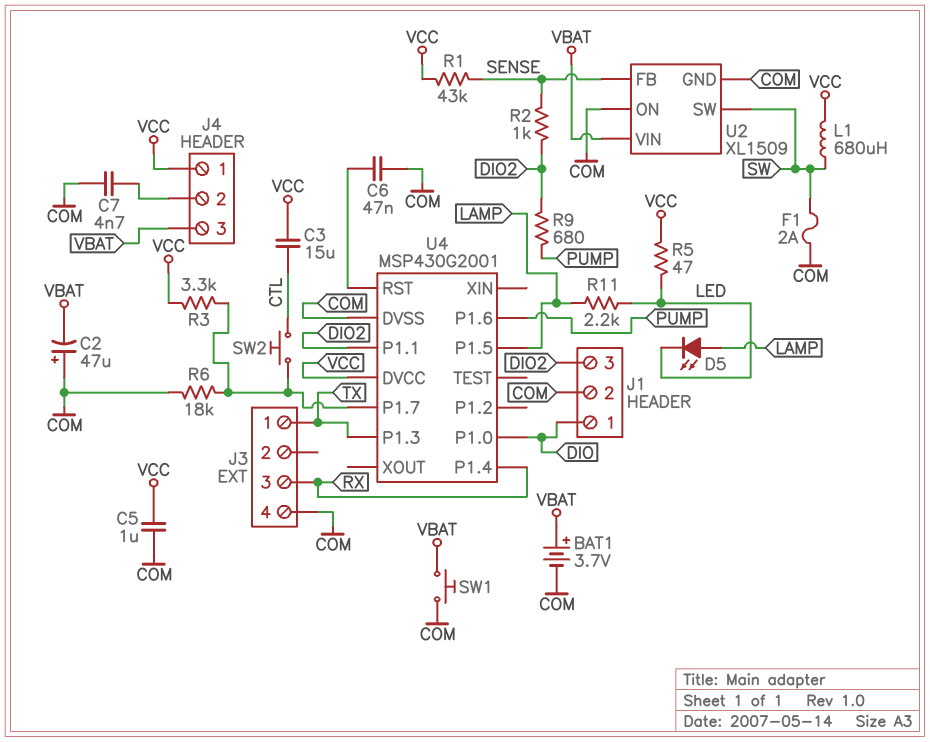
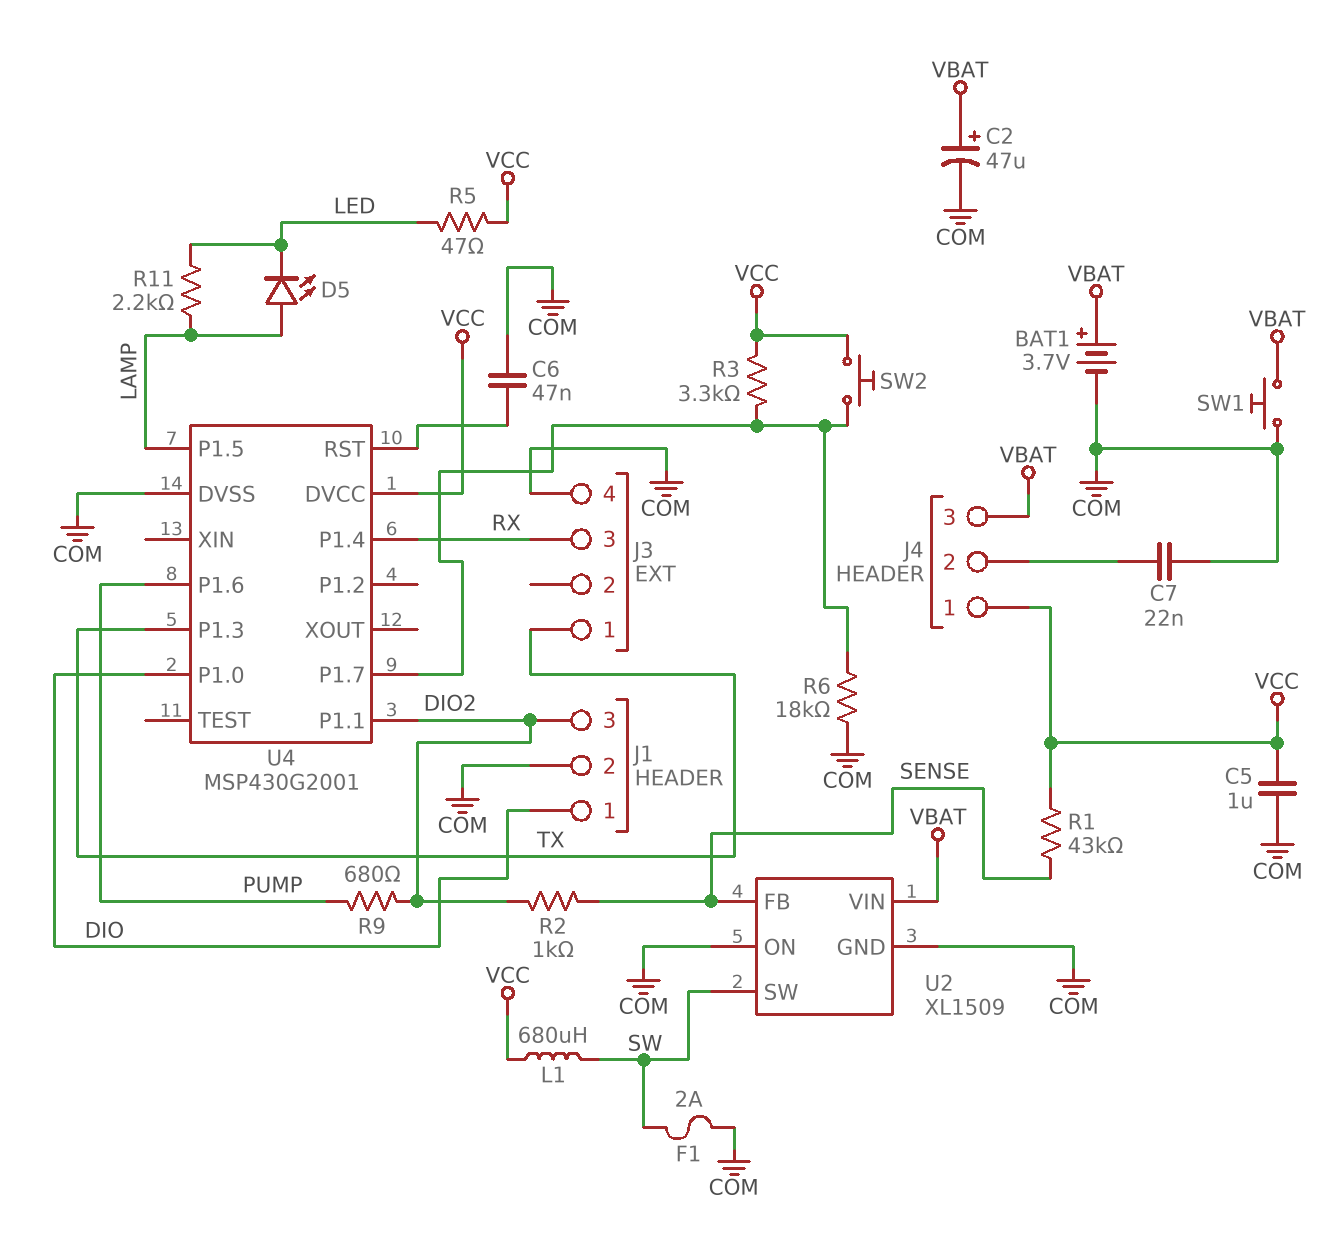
C2: 47uF (plus COM, minus VBAT) -> 47uF (plus VBAT, minus COM)
C3: 15uF (CTL, VCC) -> none
C7: 4.7nF (COM, J4/2) -> 22nF (COM, J4/2)
SW2: button (CTL, U4/P1.7) -> button (U4/P1.7, VCC)

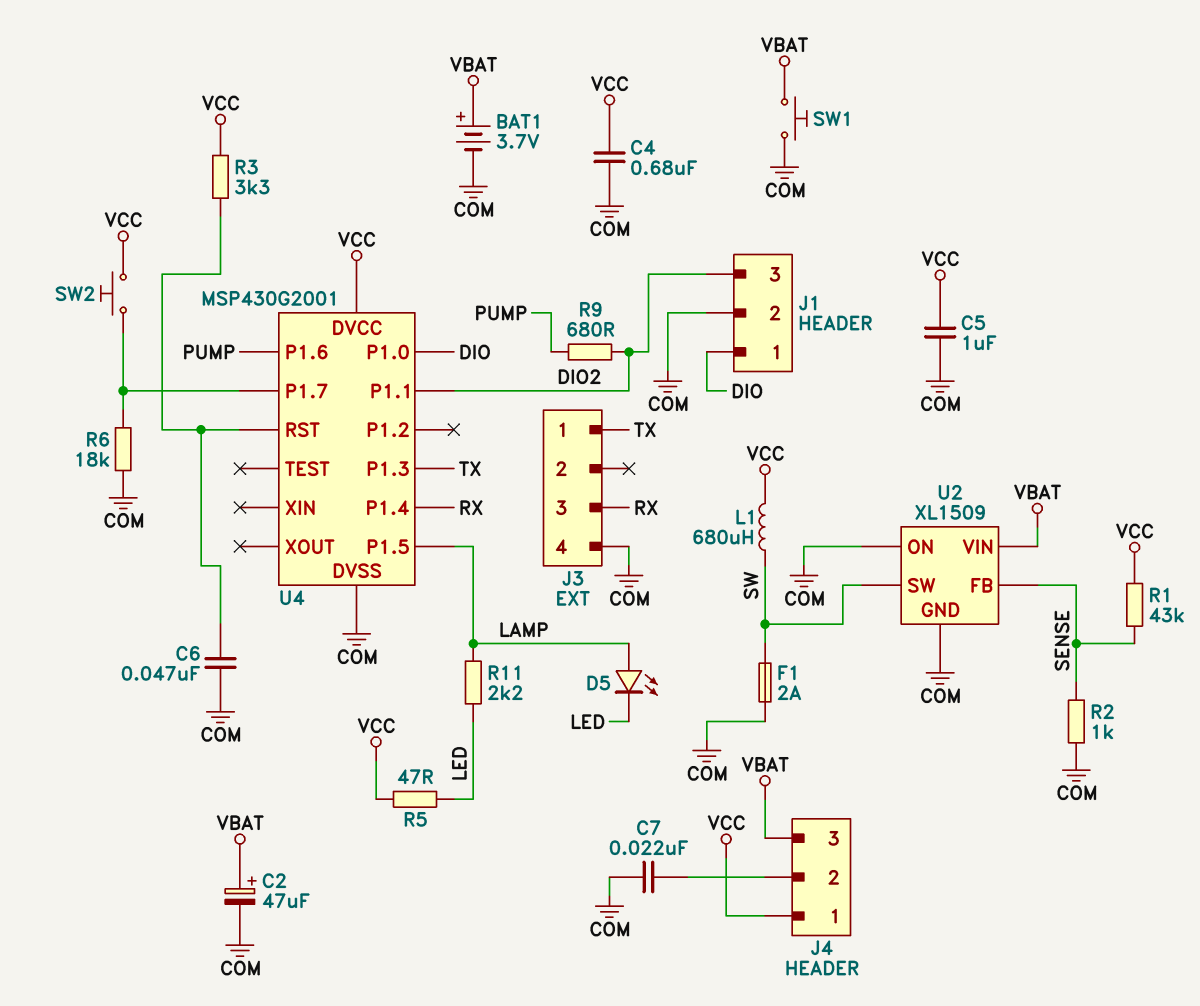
C4: none -> 680nF (COM, VCC)
R2: 1k (DIO2, SENSE) -> 1k (COM, SENSE)
R3: 3.3k (U4/P1.7, VCC) -> 3.3k (U4/RST, VCC)

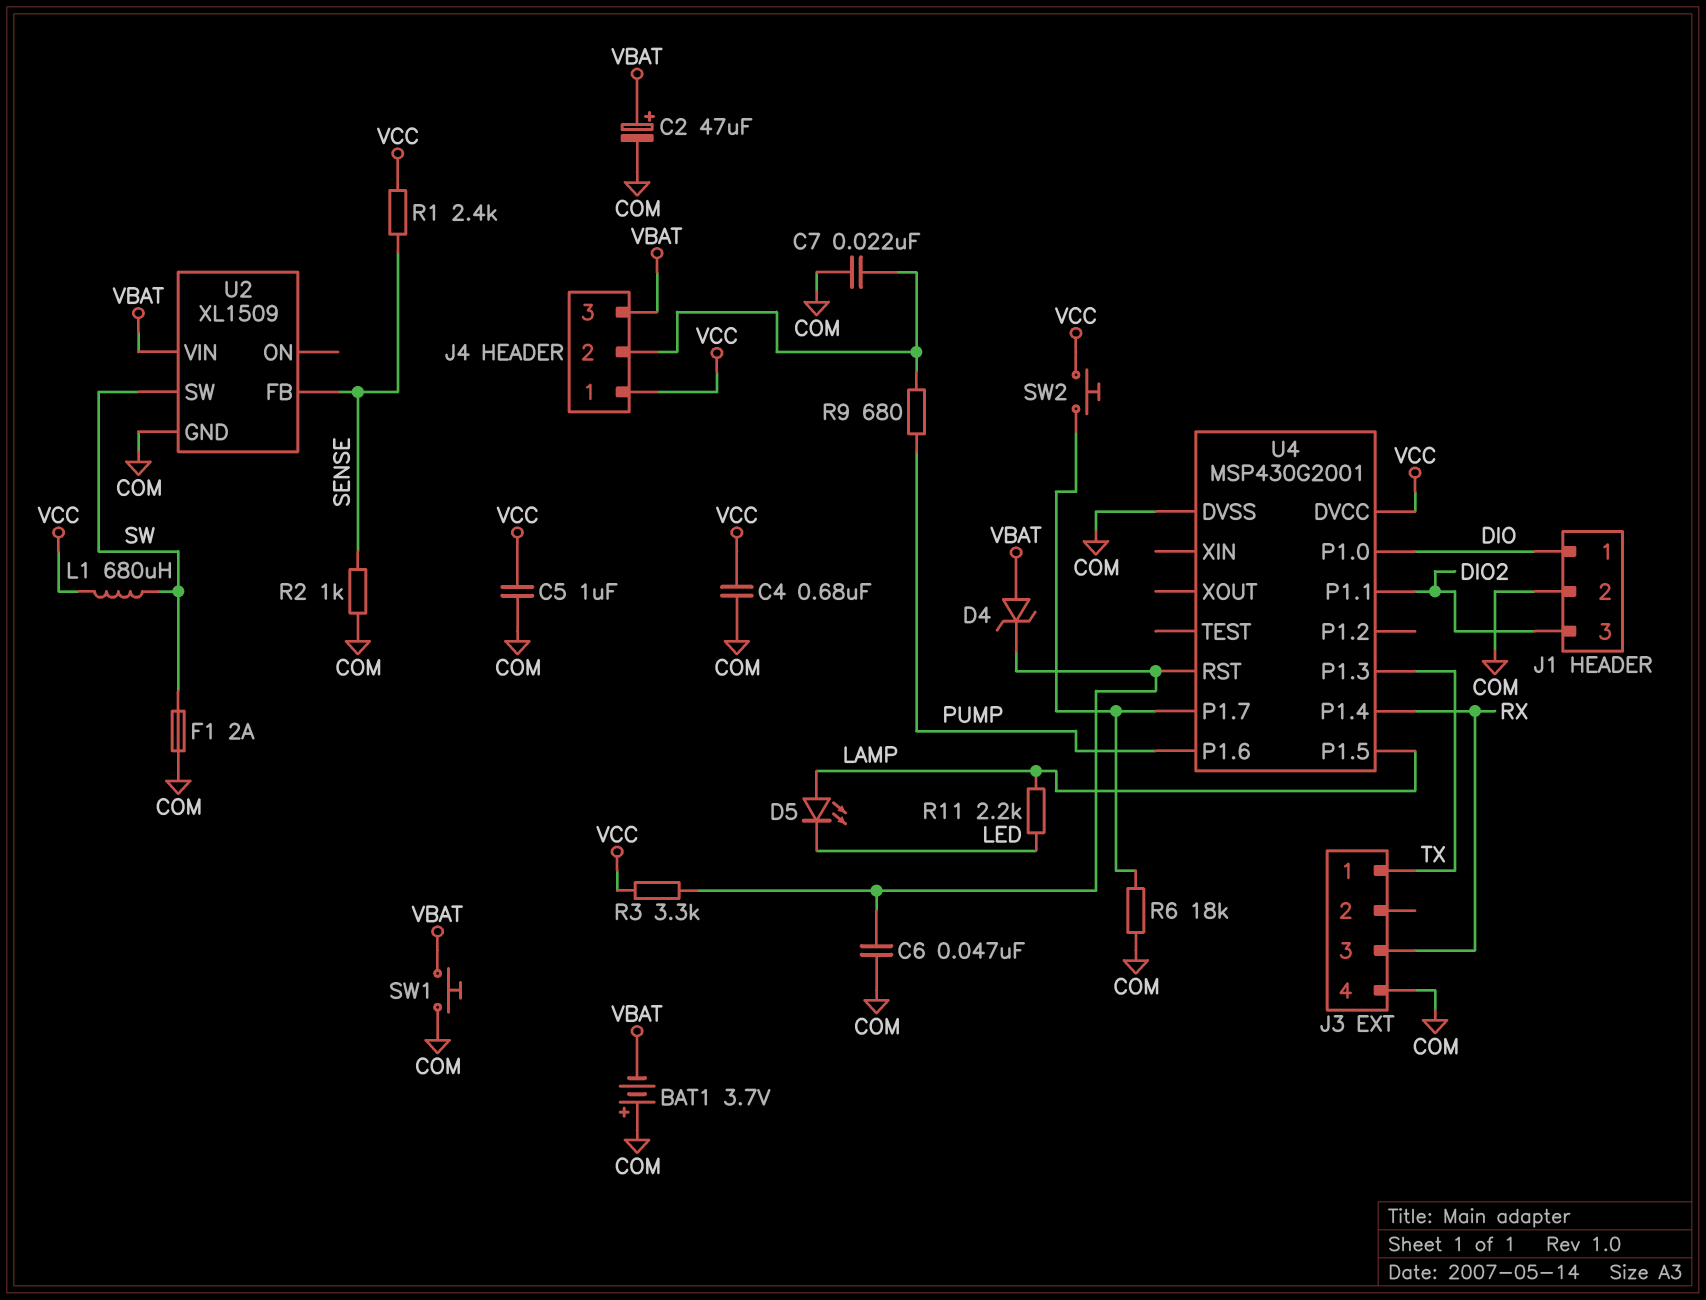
BAT1: 3.7V (plus VBAT, minus COM) -> 3.7V (plus COM, minus VBAT)
D4: none -> zener (A VBAT, K U4/RST)
R1: 43k (SENSE, VCC) -> 2.4k (SENSE, VCC)
R5: 47 (LED, VCC) -> none
R9: 680 (DIO2, PUMP) -> 680 (J4/2, PUMP)
U2 pin ON: COM -> none

